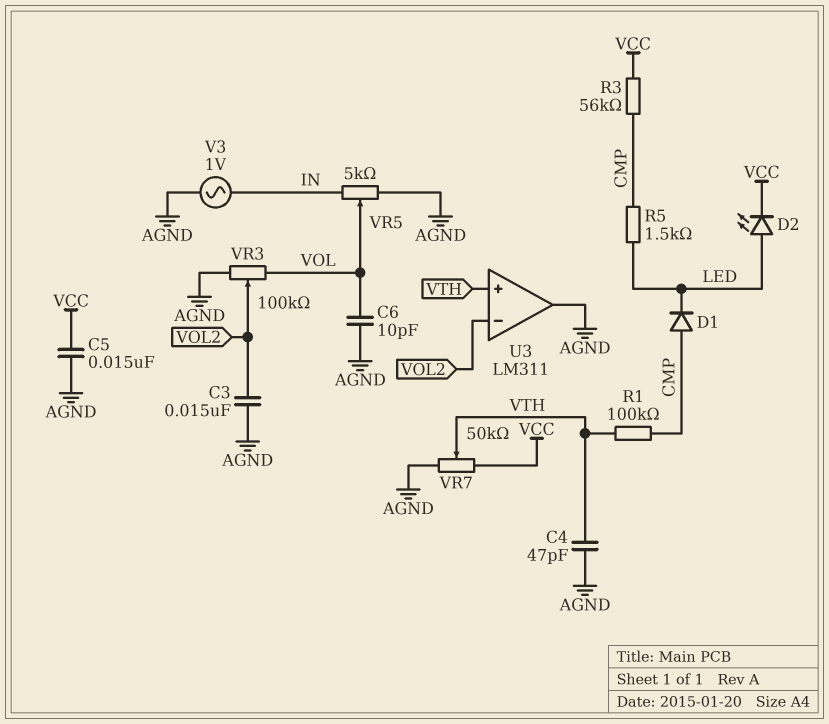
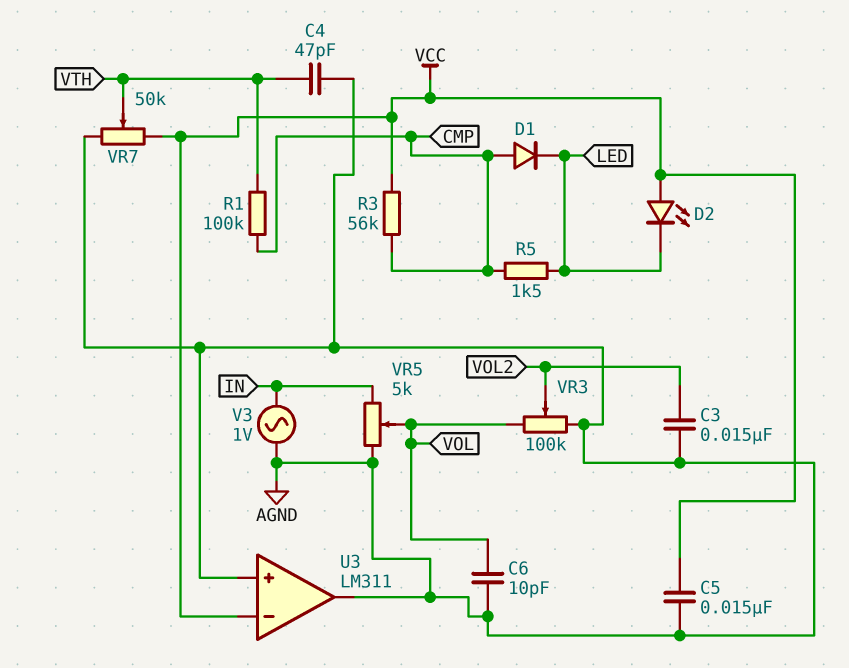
D2: LED (A LED, K VCC) -> LED (A VCC, K LED)
U3 pin in+: VTH -> AGND
U3 pin in-: VOL2 -> VCC

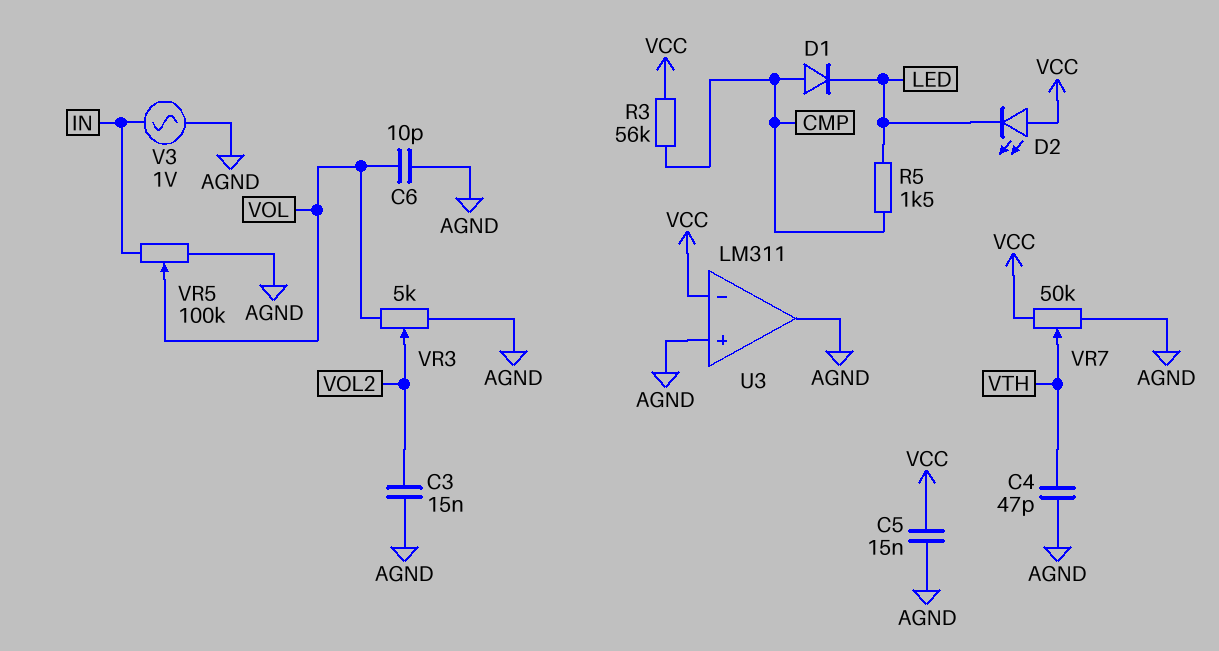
R1: 100k (CMP, VTH) -> none
VR3: 100k (AGND, VOL, wiper VOL2) -> 5k (AGND, VOL, wiper VOL2)
VR5: 5k (AGND, IN, wiper VOL) -> 100k (AGND, IN, wiper VOL)

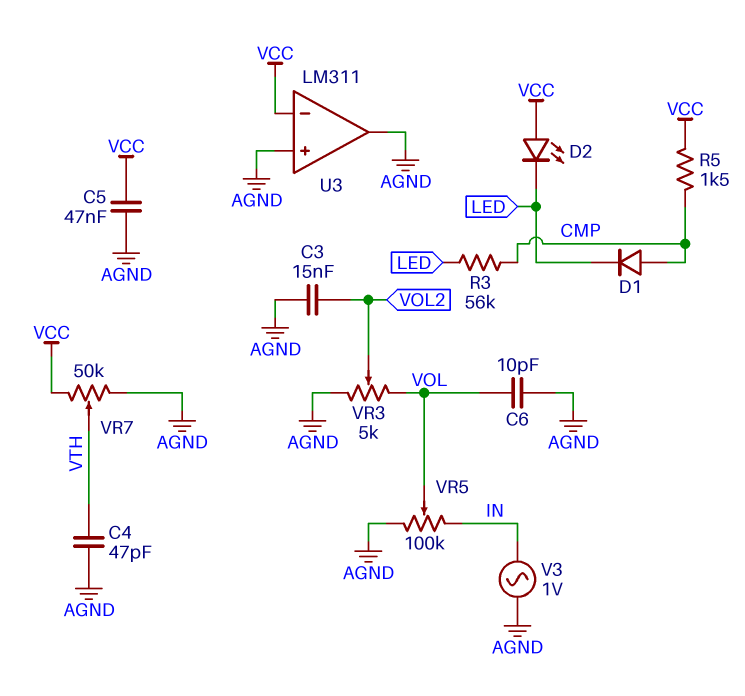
C5: 15nF (AGND, VCC) -> 47nF (AGND, VCC)
R3: 56k (CMP, VCC) -> 56k (CMP, LED)
R5: 1.5k (CMP, LED) -> 1.5k (CMP, VCC)

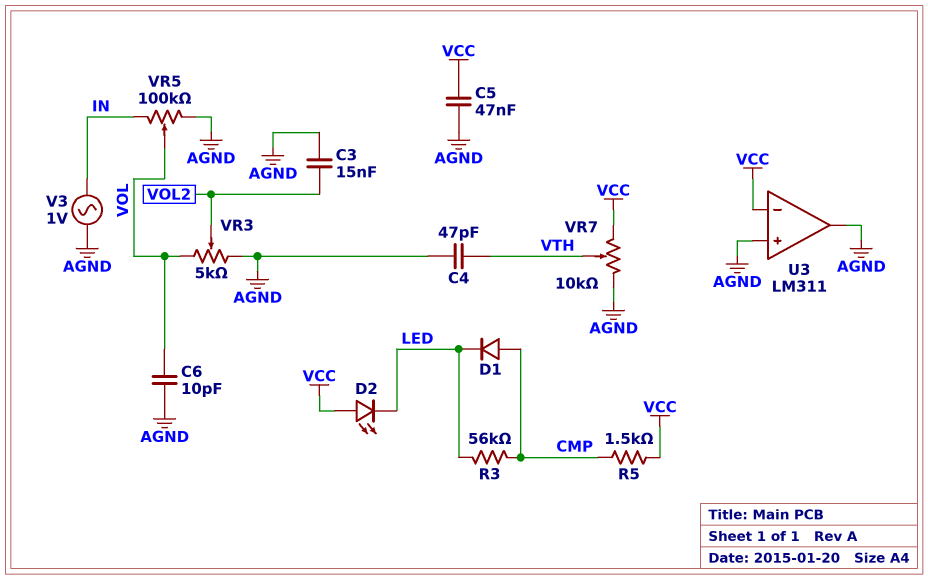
VR7: 50k (AGND, VCC, wiper VTH) -> 10k (AGND, VCC, wiper VTH)

